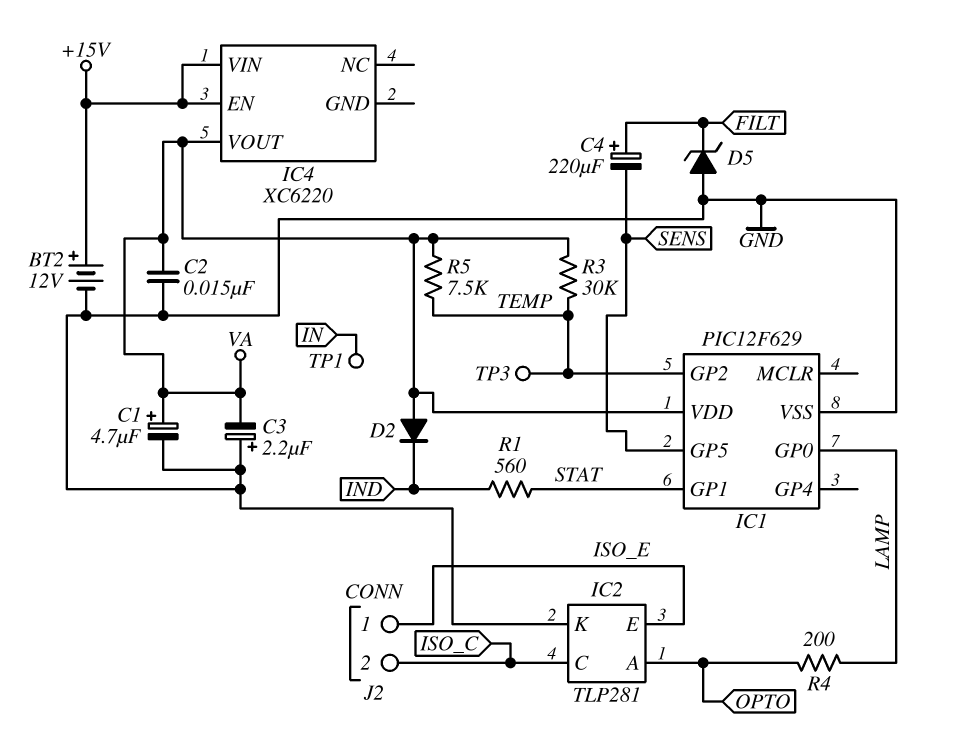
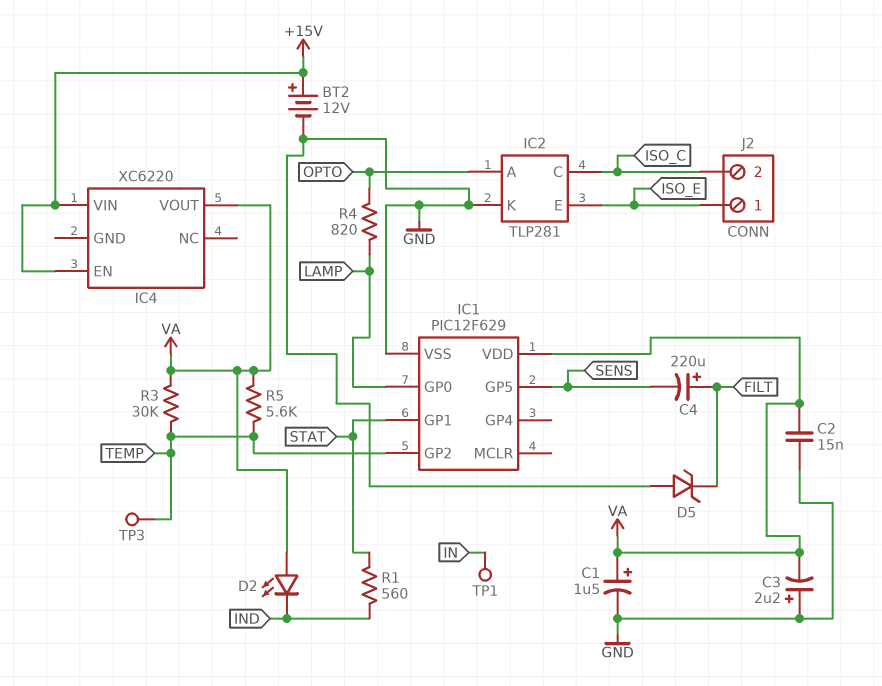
C1: 4.7uF (plus VA, minus GND) -> 1.5uF (plus VA, minus GND)
D2: diode (A VA, K IND) -> LED (A VA, K IND)
R4: 200 (LAMP, OPTO) -> 820 (LAMP, OPTO)
R5: 7.5k (TEMP, VA) -> 5.6k (TEMP, VA)

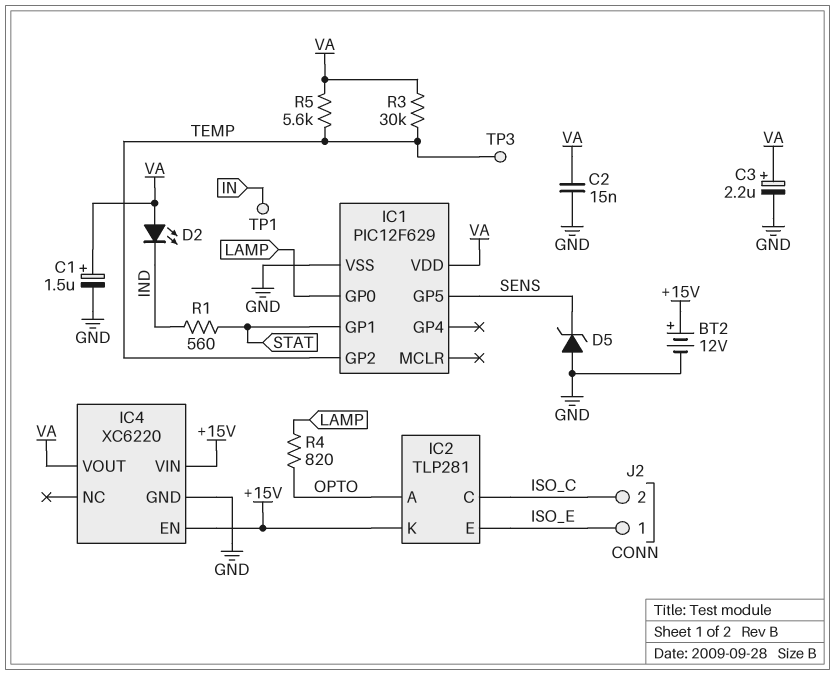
C3: 2.2uF (plus GND, minus VA) -> 2.2uF (plus VA, minus GND)
C4: 220uF (plus FILT, minus SENS) -> none
D5: zener (A GND, K FILT) -> zener (A GND, K SENS)
IC2 pin K: GND -> +15V
IC4 pin GND: none -> GND

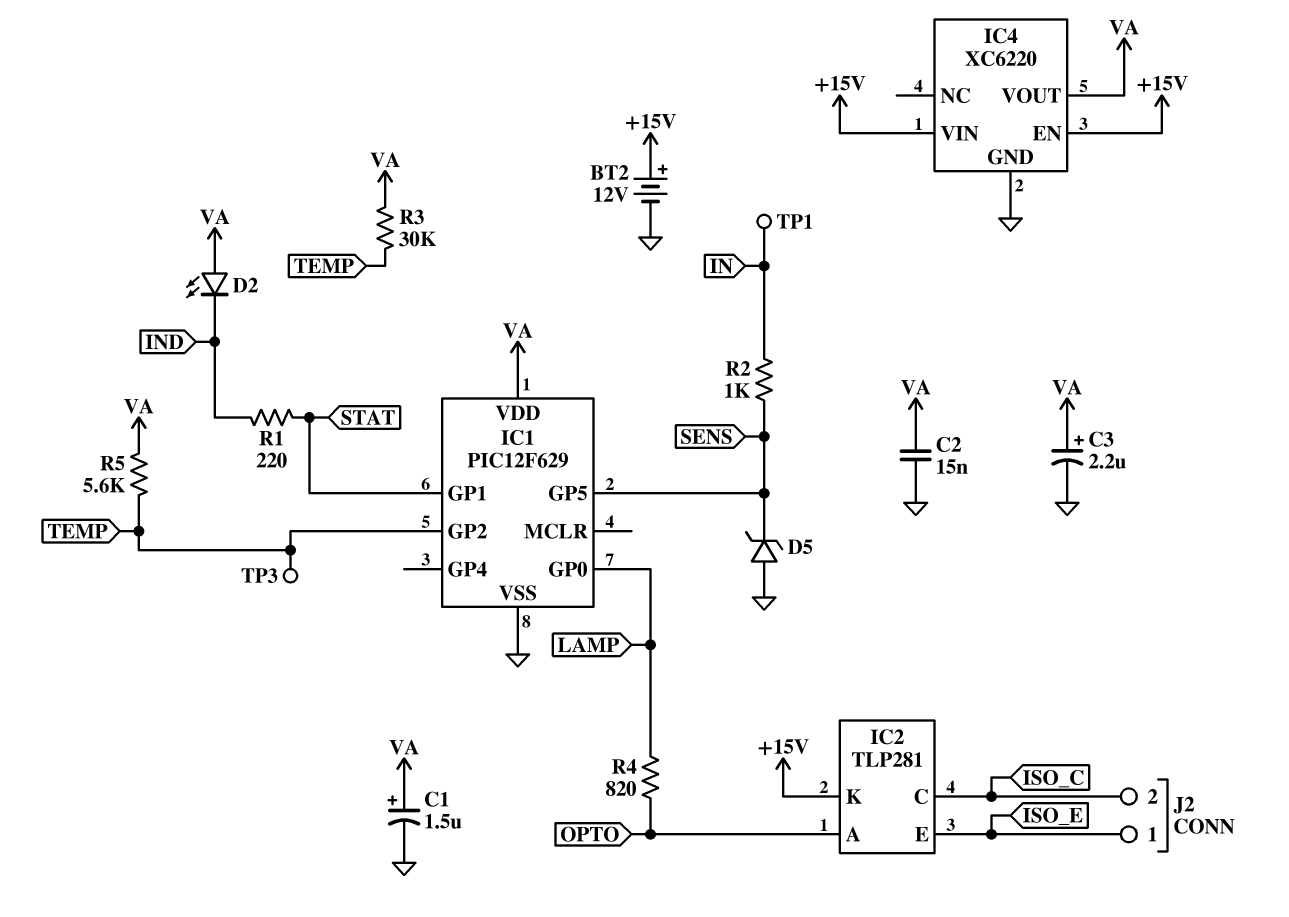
R1: 560 (IND, STAT) -> 220 (IND, STAT)
R2: none -> 1k (IN, SENS)

